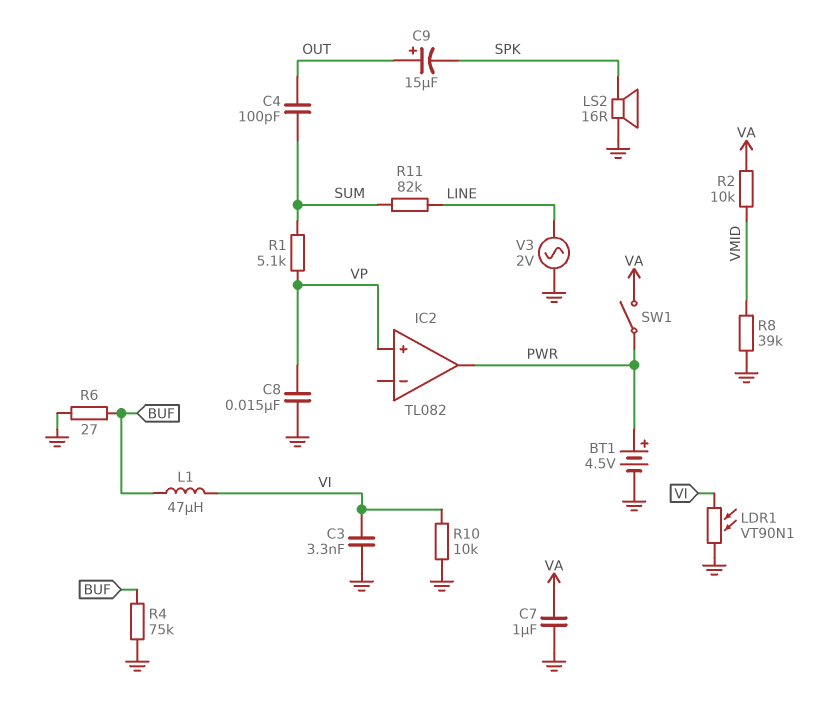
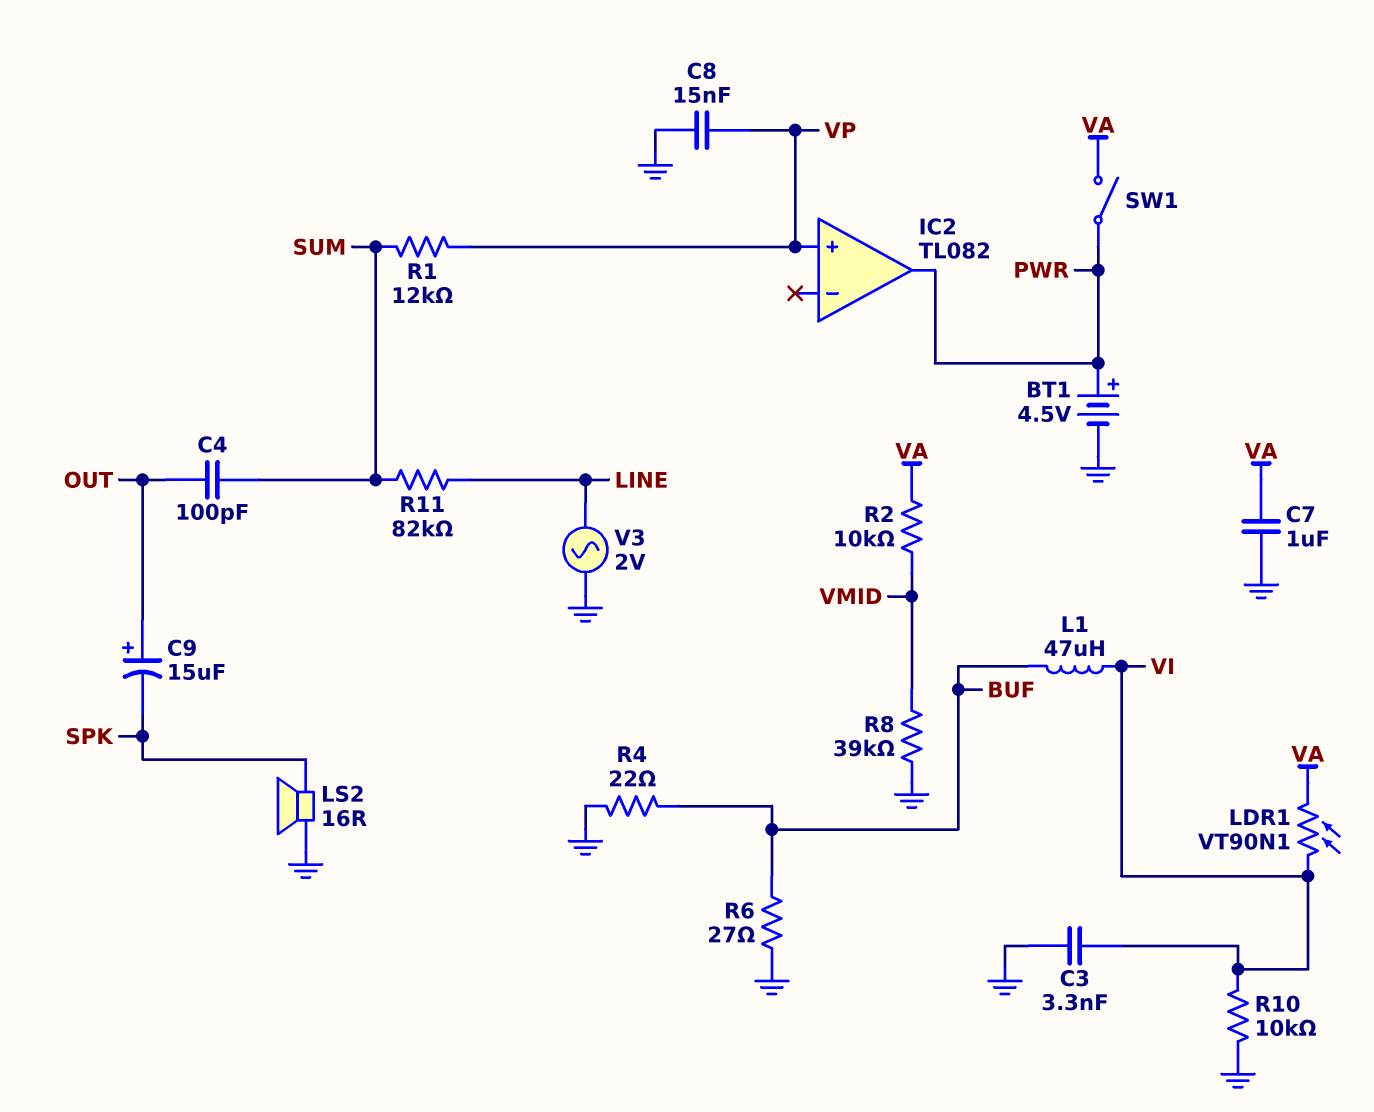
LDR1: VT90N1 (GND, VI) -> VT90N1 (VA, VI)
R1: 5.1k (SUM, VP) -> 12k (SUM, VP)
R4: 75k (BUF, GND) -> 22 (BUF, GND)

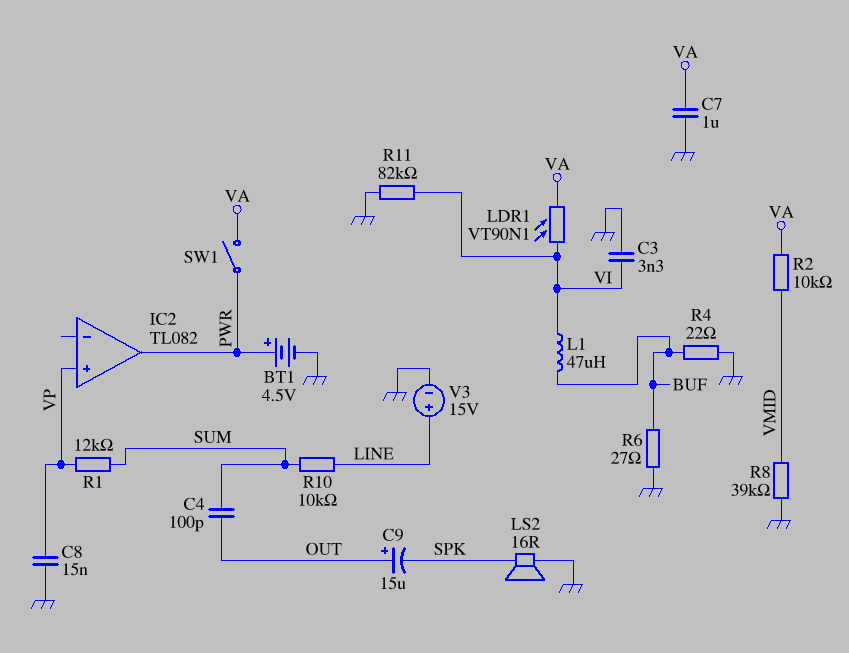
R10: 10k (GND, VI) -> 10k (LINE, SUM)
R11: 82k (LINE, SUM) -> 82k (GND, VI)
V3: AC 2V (GND, LINE) -> 15V (plus LINE, minus GND)

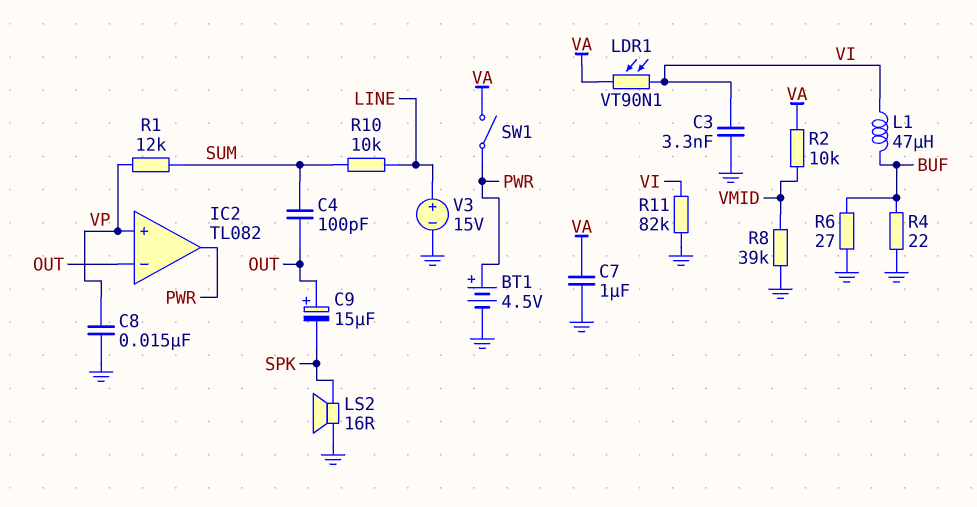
IC2 pin in-: none -> OUT

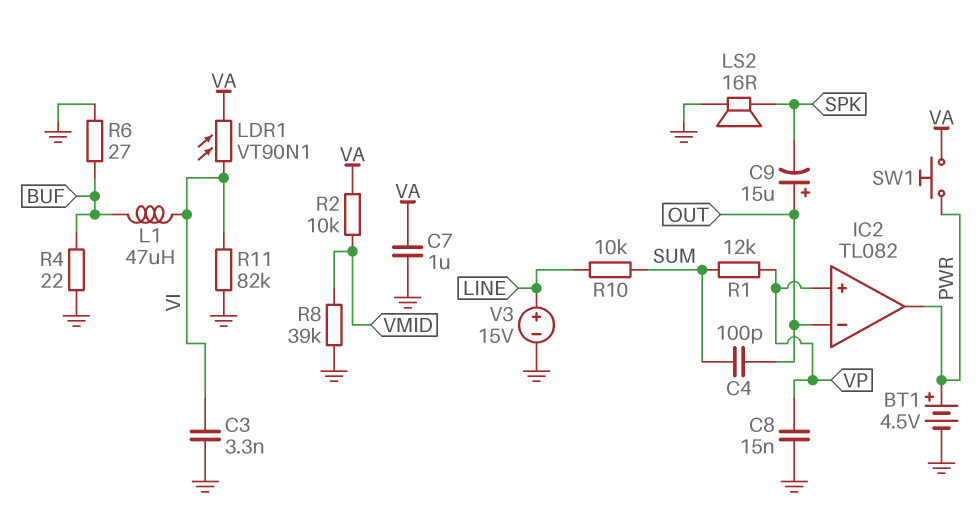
SW1: switch (PWR, VA) -> button (PWR, VA)

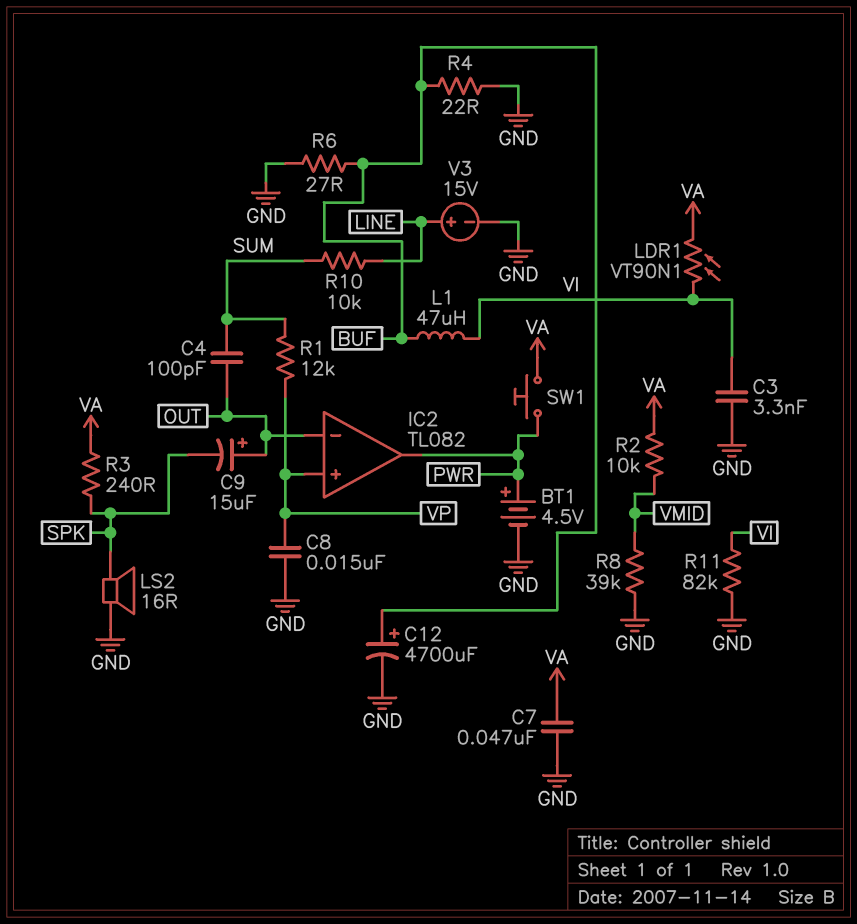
C7: 1uF (GND, VA) -> 47nF (GND, VA)
C12: none -> 4700uF (plus BUF, minus GND)
R3: none -> 240 (SPK, VA)

